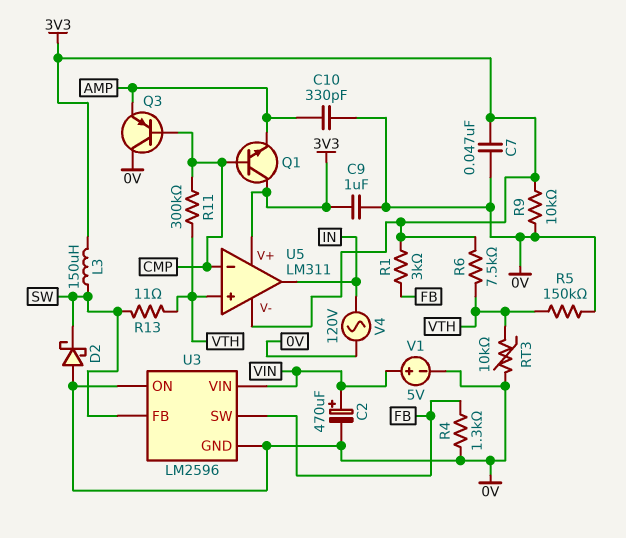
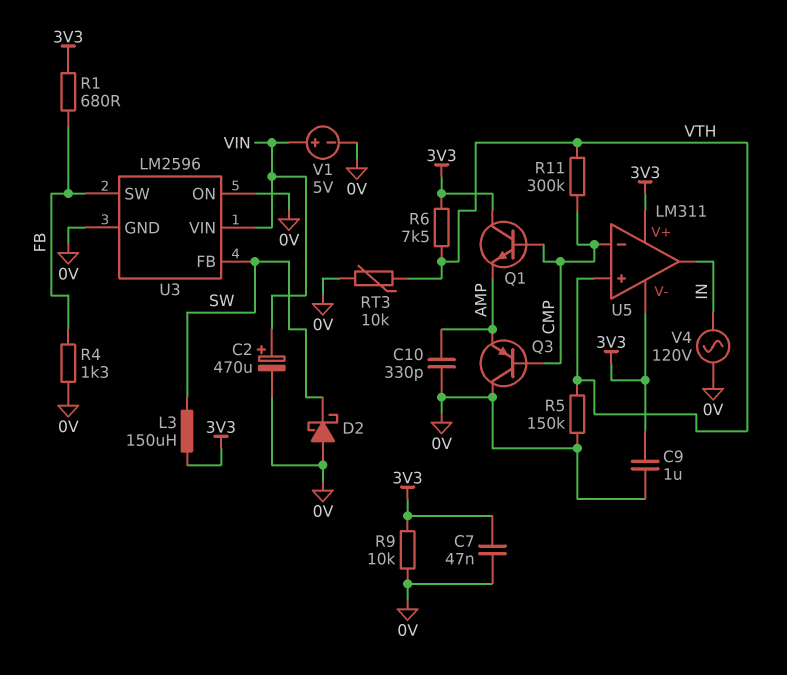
R1: 3k (3V3, FB) -> 680 (3V3, FB)
R13: 11 (SW, VTH) -> none

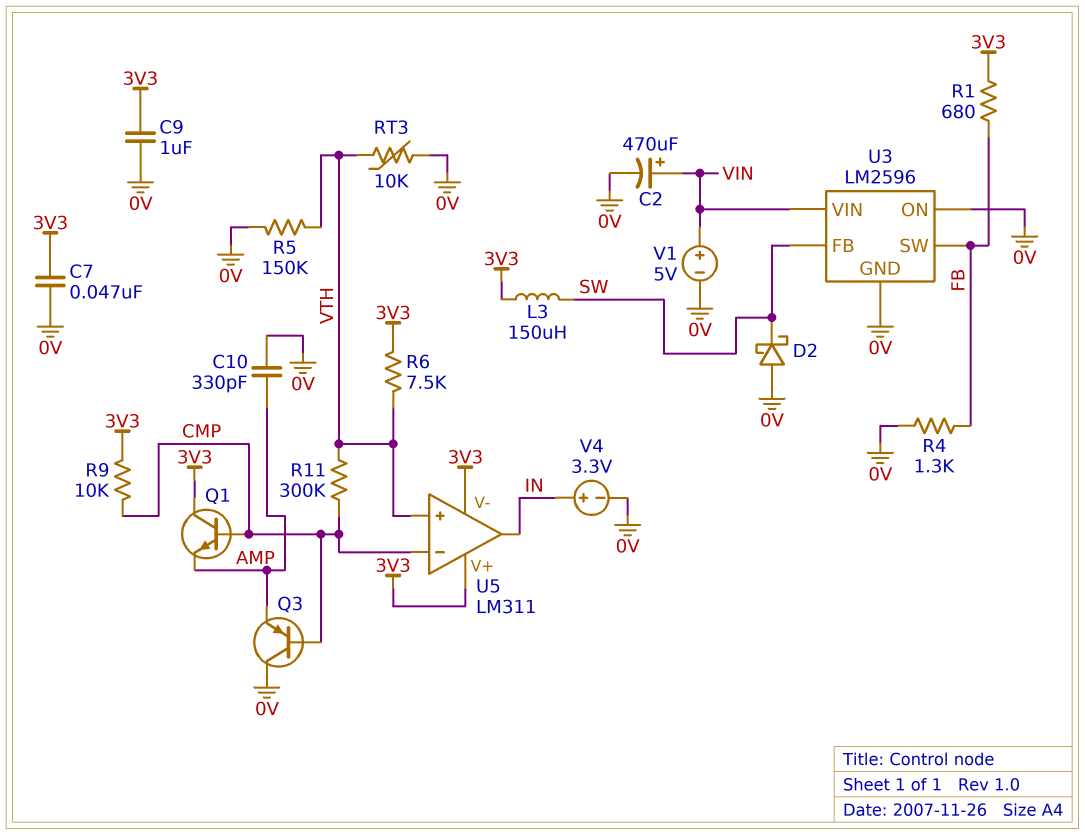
R9: 10k (0V, 3V3) -> 10k (3V3, CMP)
V4: AC 120V (0V, IN) -> 3.3V (plus IN, minus 0V)

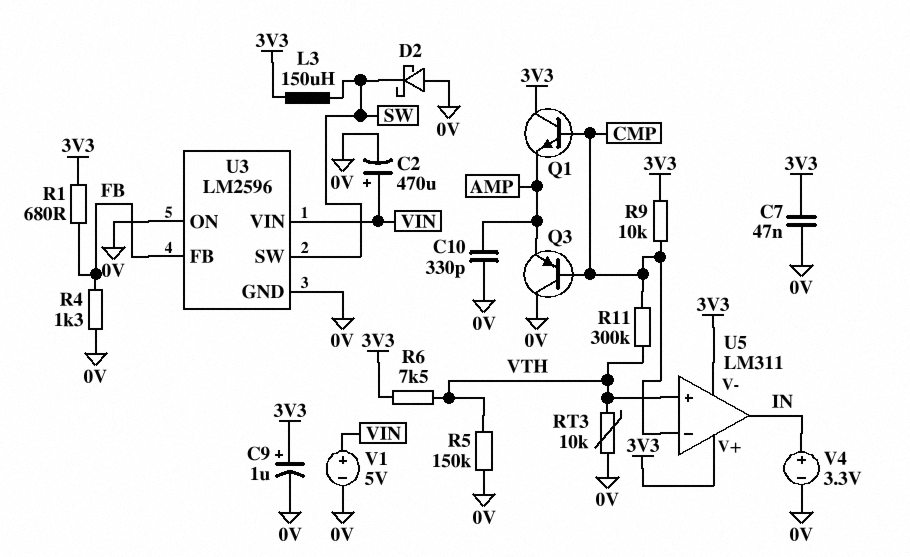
C9: 1uF (0V, 3V3) -> 1uF (plus 3V3, minus 0V)
U3 pin FB: SW -> FB
U3 pin SW: FB -> SW

